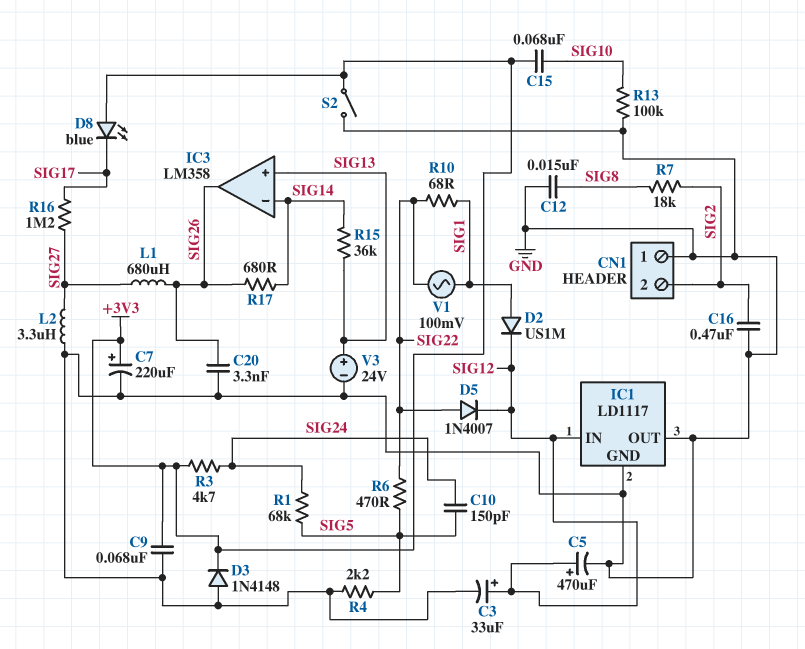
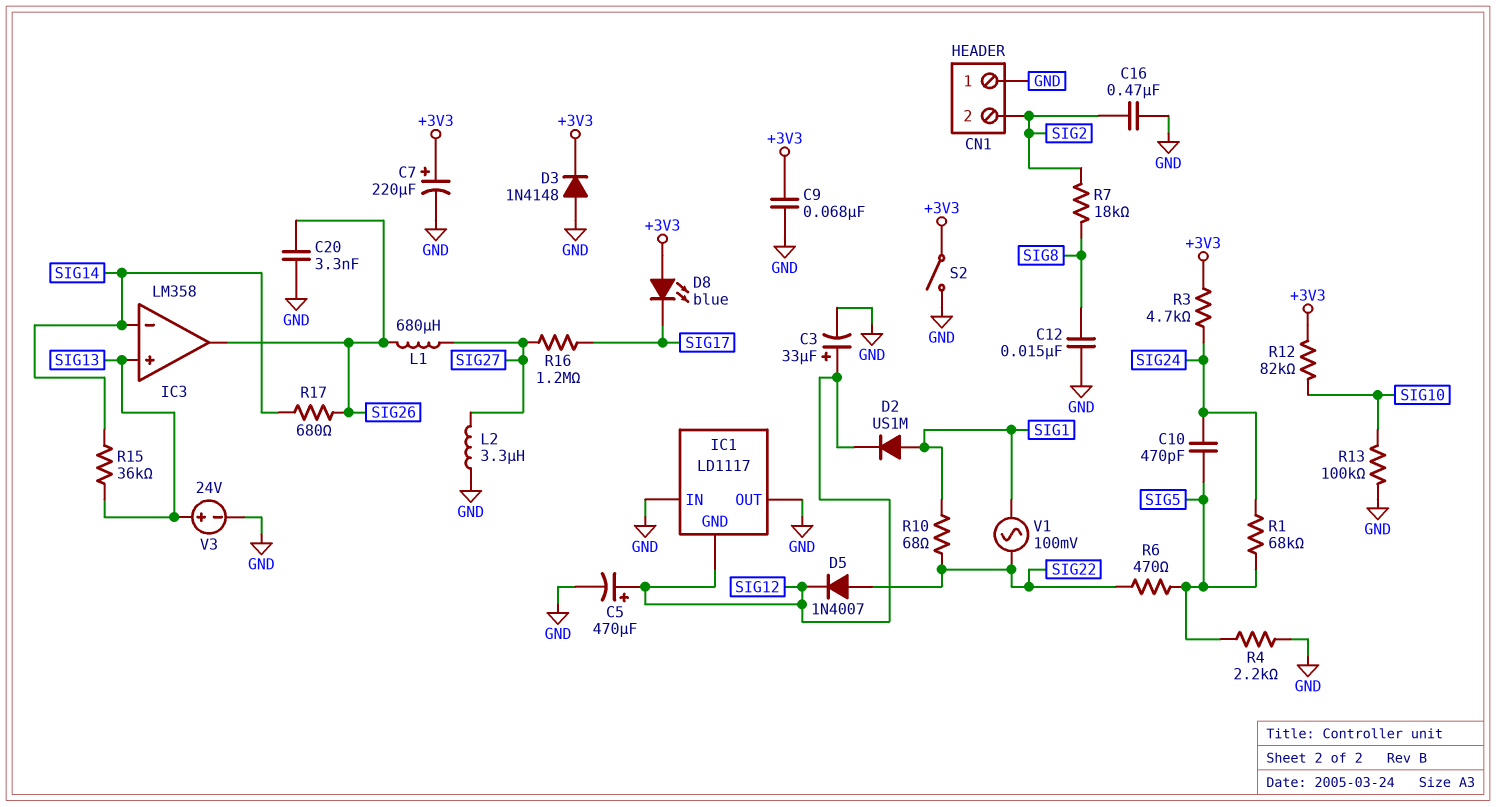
C10: 150pF (SIG5, SIG24) -> 470pF (SIG5, SIG24)
C15: 68nF (+3V3, SIG10) -> none
IC1 pin GND: GND -> SIG12
IC1 pin IN: SIG12 -> GND
R12: none -> 82k (+3V3, SIG10)

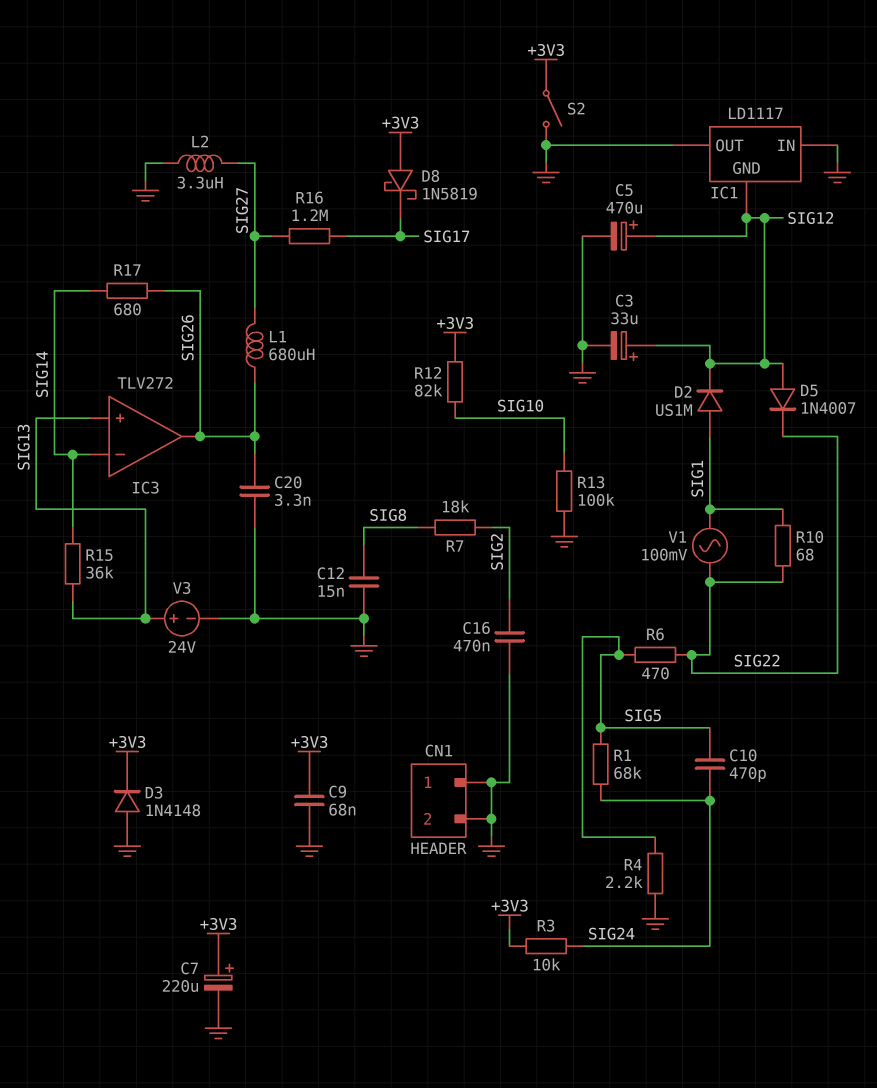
CN1 pin 2: SIG2 -> GND
D5: diode 1N4007 (A SIG22, K SIG12) -> diode 1N4007 (A SIG12, K SIG22)
D8: LED blue (A +3V3, K SIG17) -> schottky 1N5819 (A +3V3, K SIG17)
IC3: LM358 -> TLV272
R3: 4.7k (+3V3, SIG24) -> 10k (+3V3, SIG24)

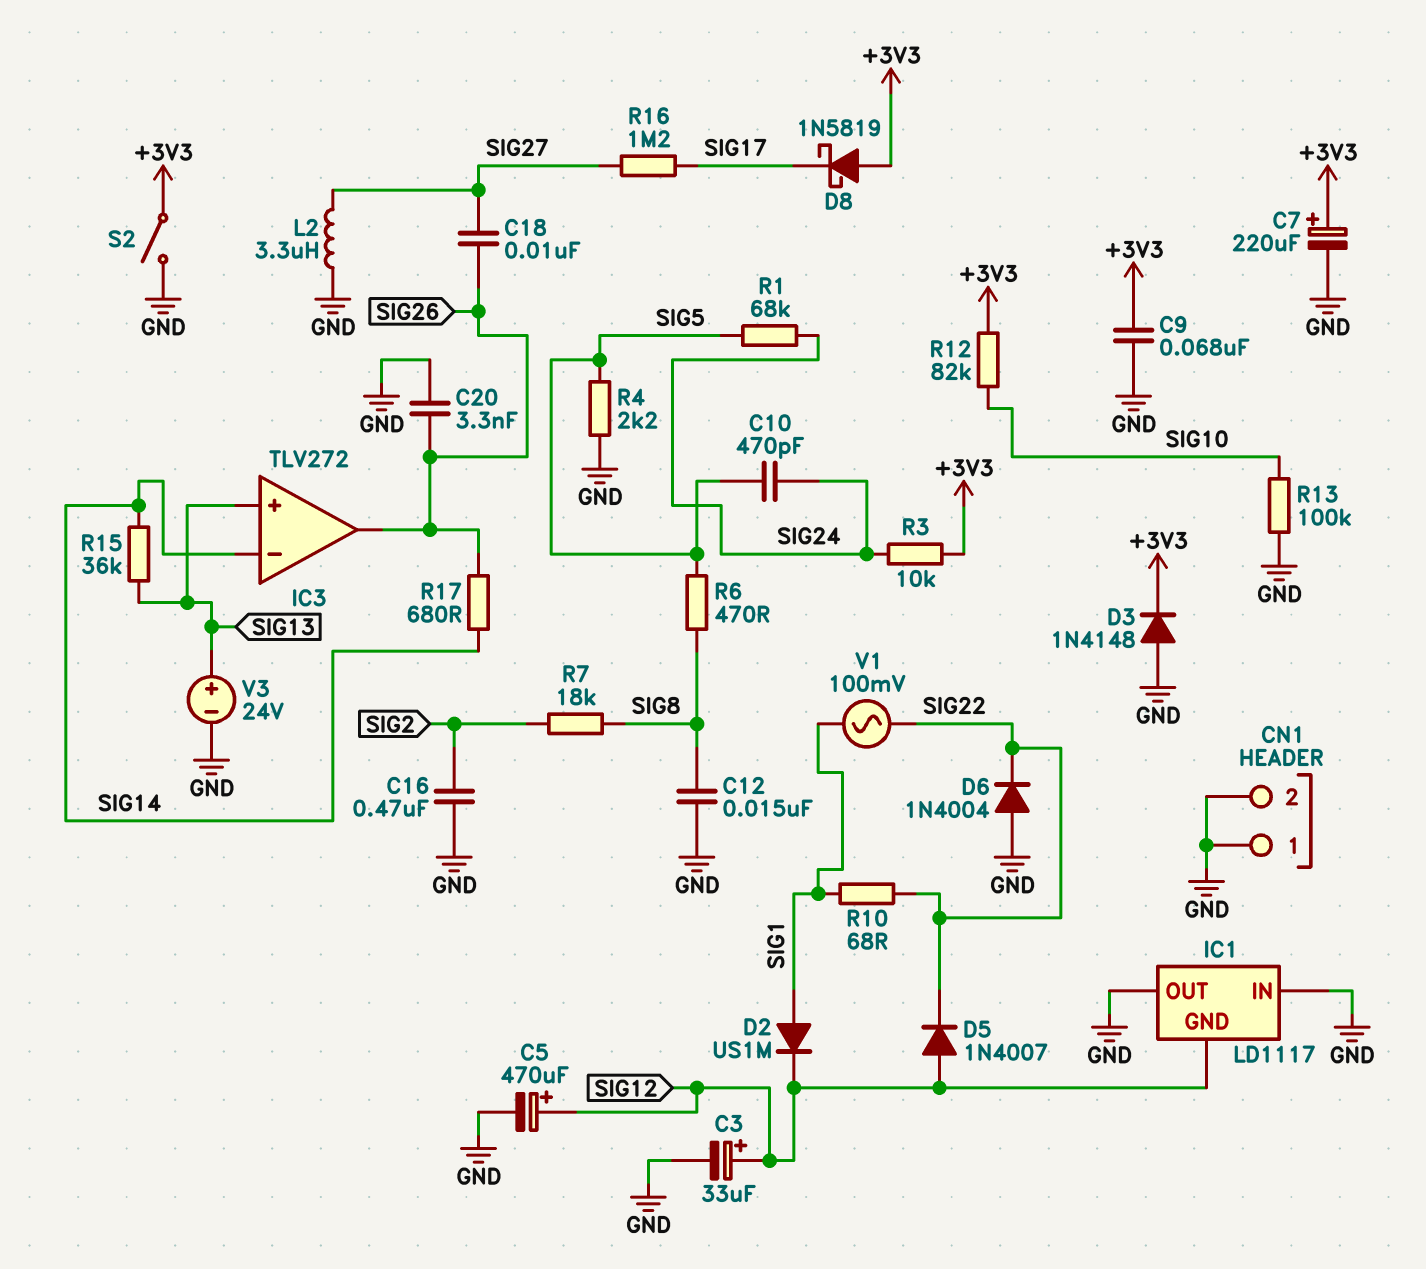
C18: none -> 10nF (SIG26, SIG27)
D6: none -> diode 1N4004 (A GND, K SIG22)
L1: 680uH (SIG26, SIG27) -> none
R6: 470 (SIG5, SIG22) -> 470 (SIG5, SIG8)

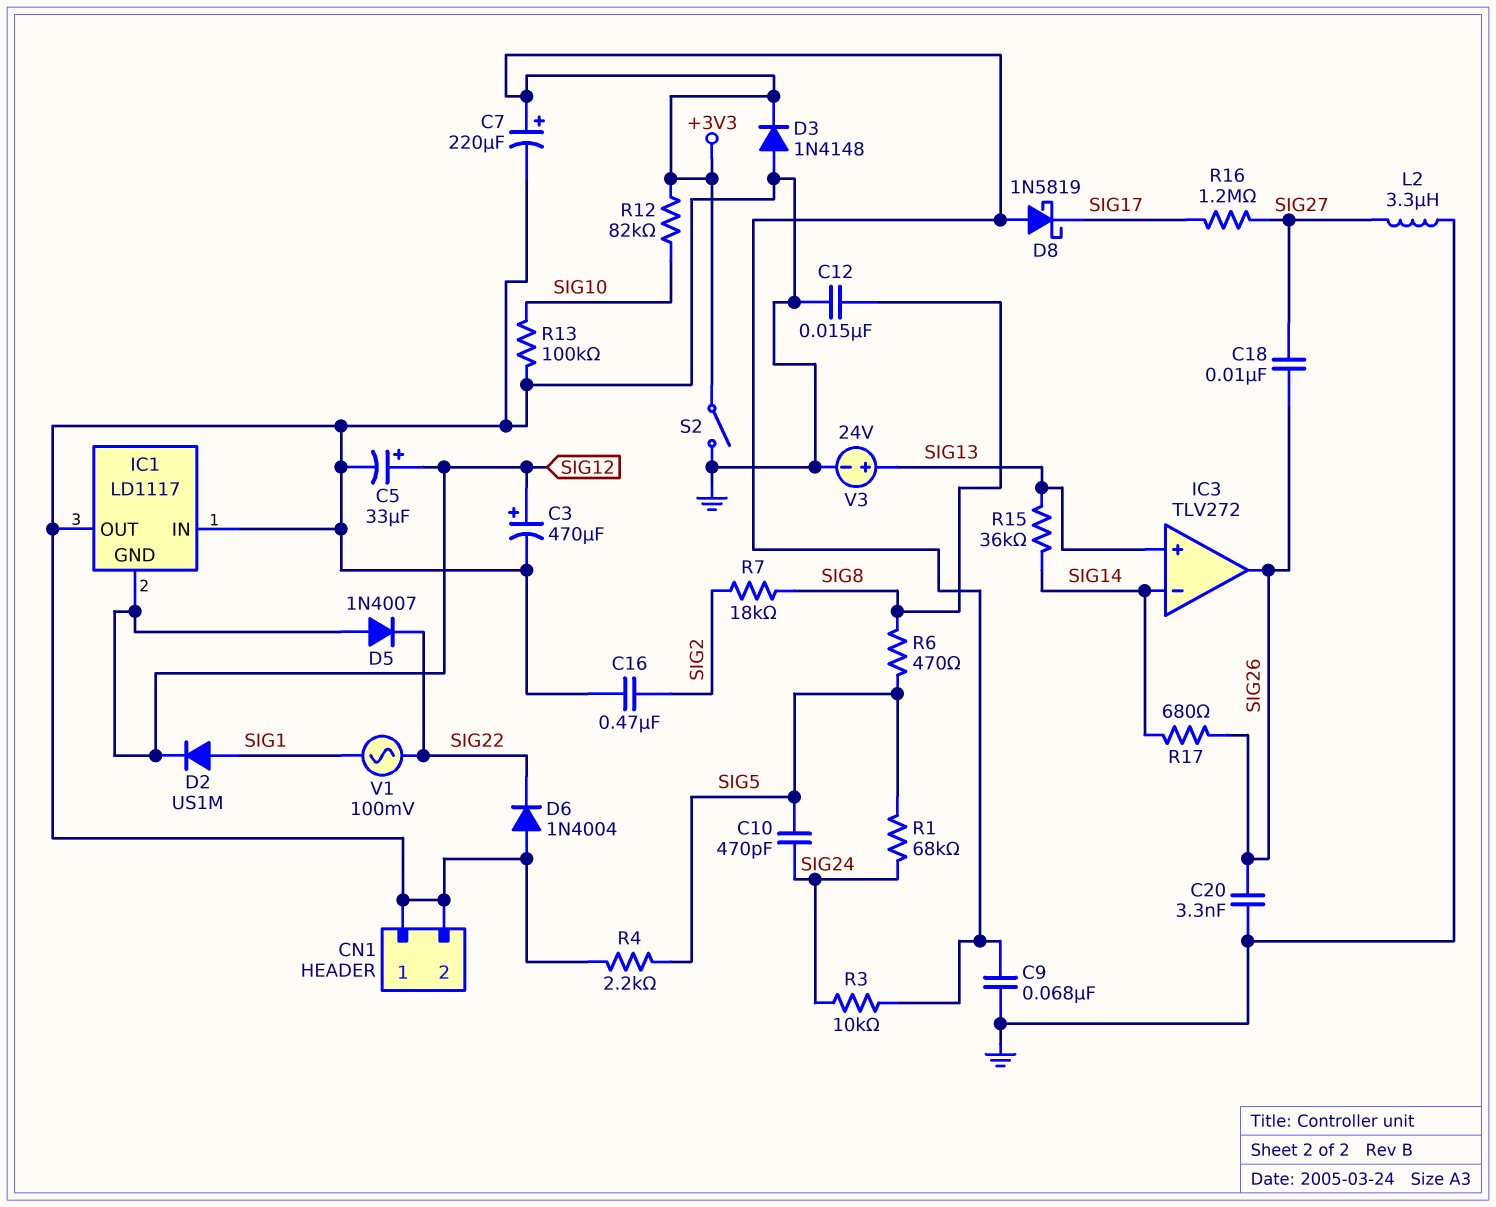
C3: 33uF (plus SIG12, minus GND) -> 470uF (plus SIG12, minus GND)
C5: 470uF (plus SIG12, minus GND) -> 33uF (plus SIG12, minus GND)
R10: 68 (SIG1, SIG22) -> none

